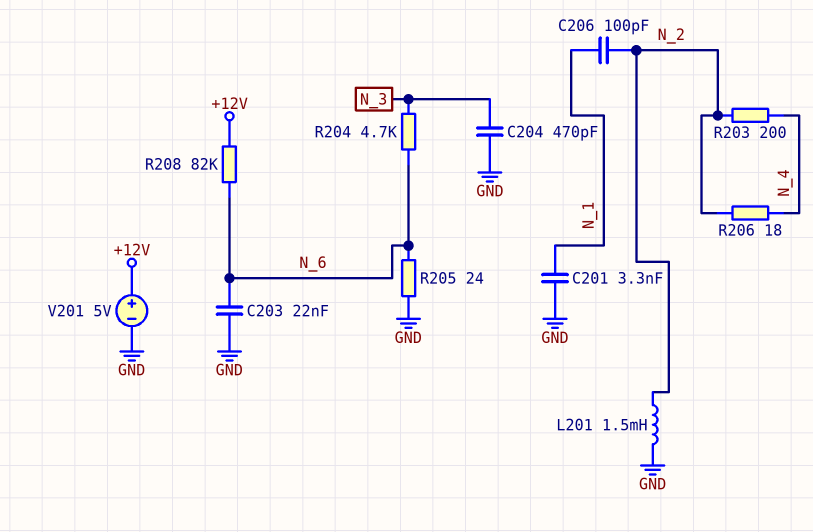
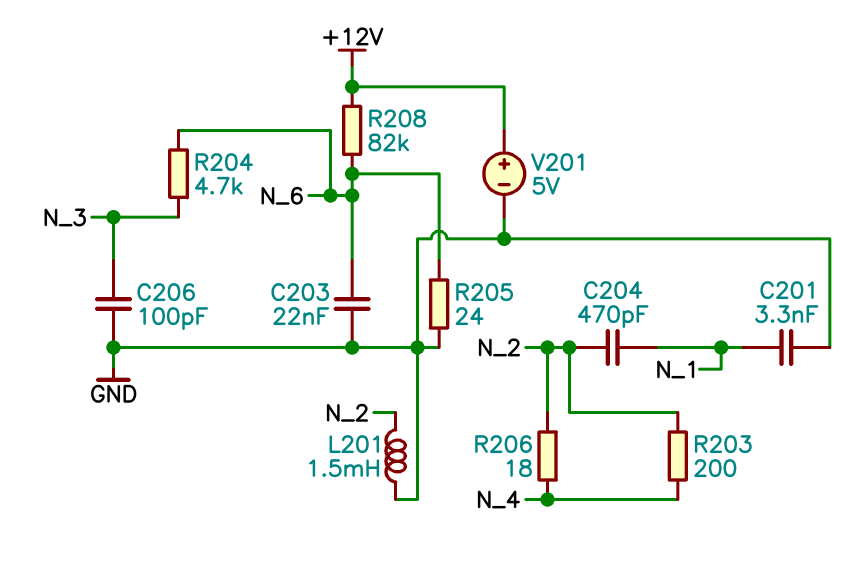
C204: 470pF (GND, N_3) -> 470pF (N_1, N_2)
C206: 100pF (N_1, N_2) -> 100pF (GND, N_3)

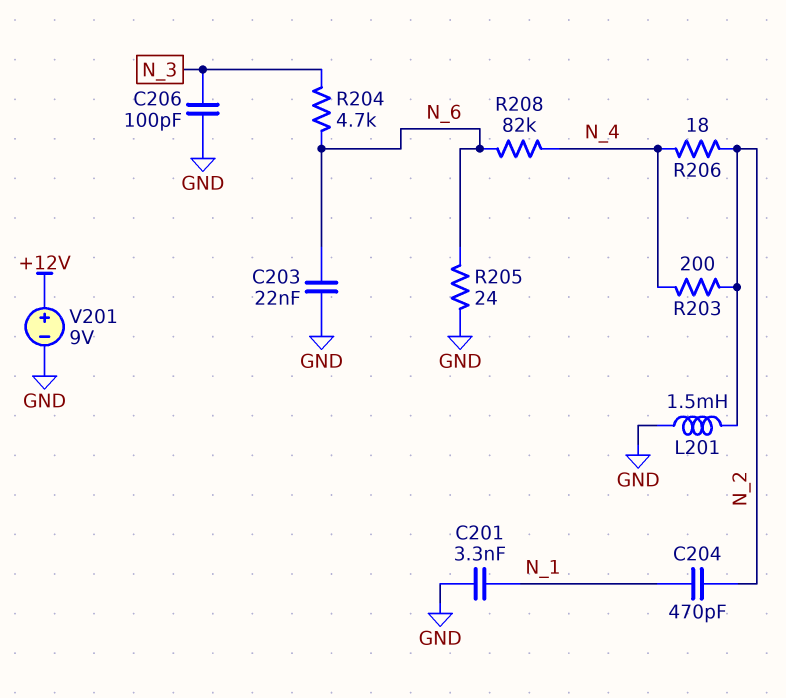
R208: 82k (+12V, N_6) -> 82k (N_4, N_6)
V201: 5V (plus +12V, minus GND) -> 9V (plus +12V, minus GND)

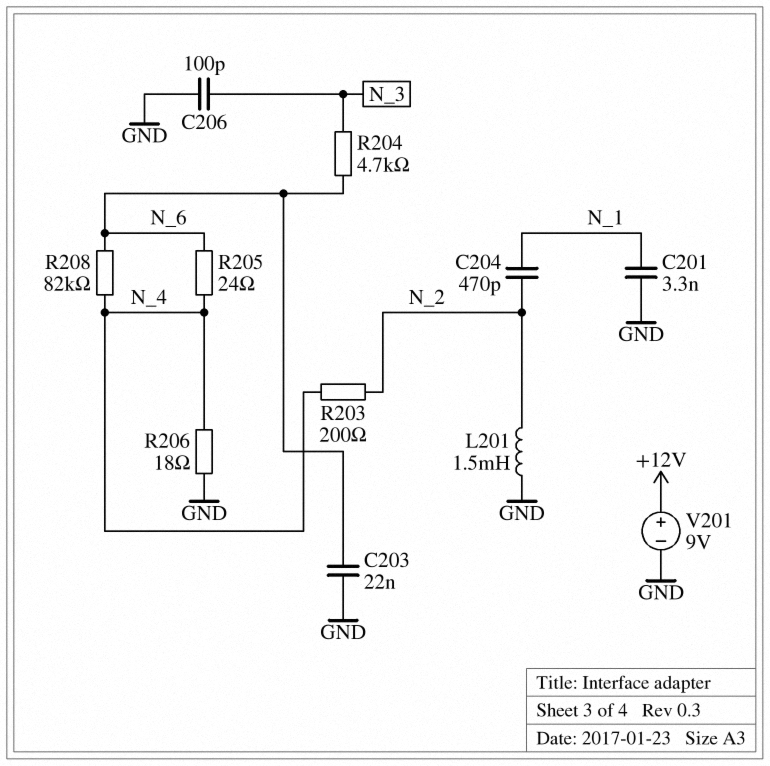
R205: 24 (GND, N_6) -> 24 (N_4, N_6)
R206: 18 (N_2, N_4) -> 18 (GND, N_4)

